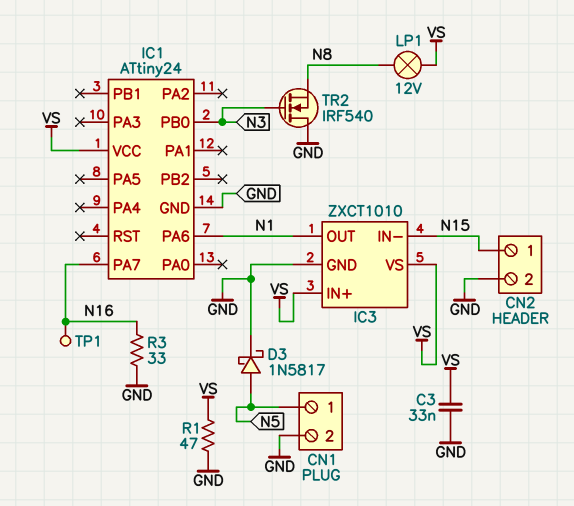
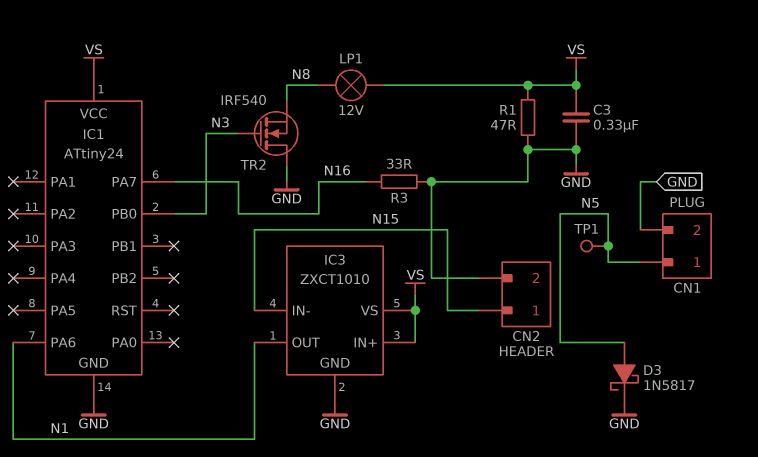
C3: 33nF (GND, VS) -> 330nF (GND, VS)
TP1: test point (N16) -> test point (N5)

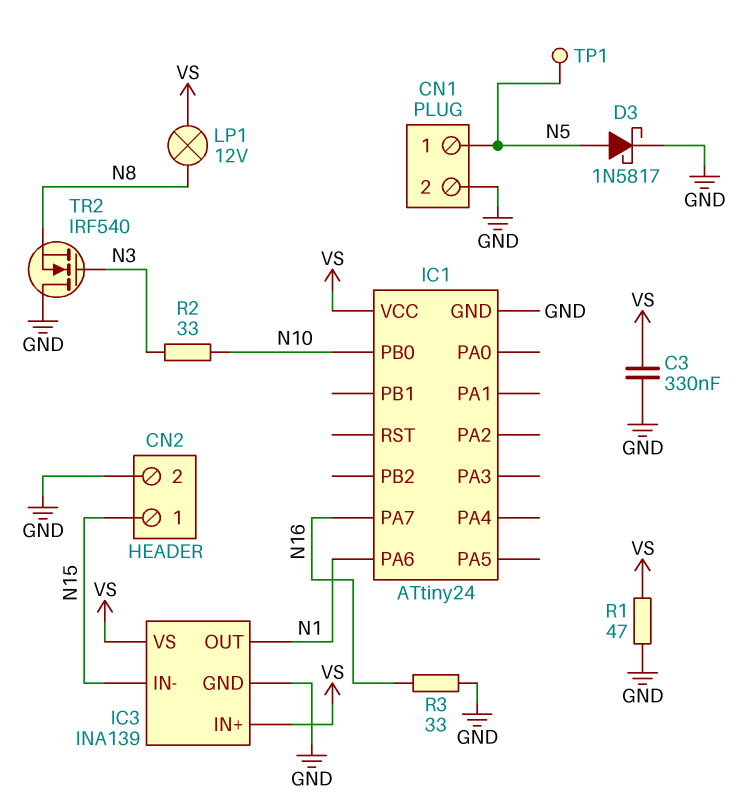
IC1 pin PB0: N3 -> N10
IC3: ZXCT1010 -> INA139
R2: none -> 33 (N3, N10)

